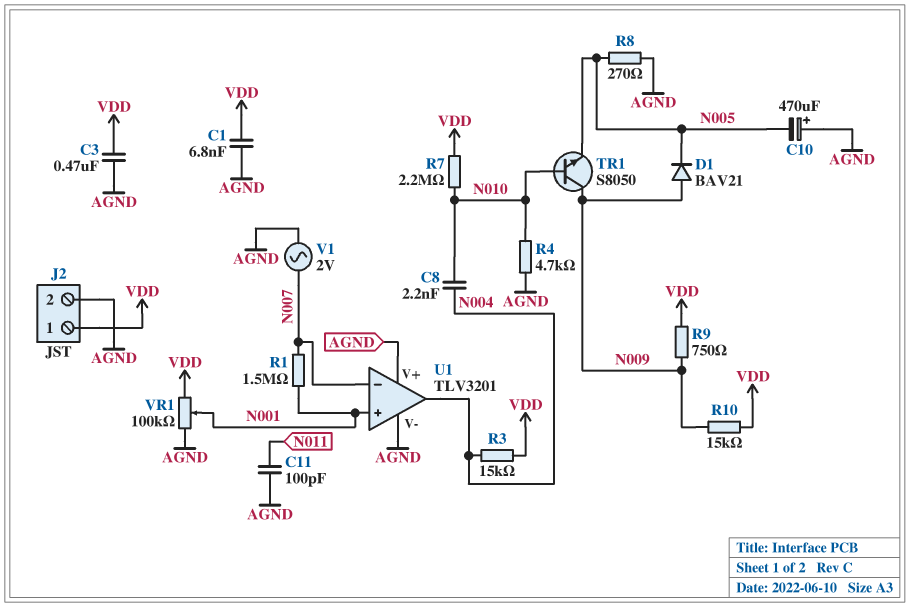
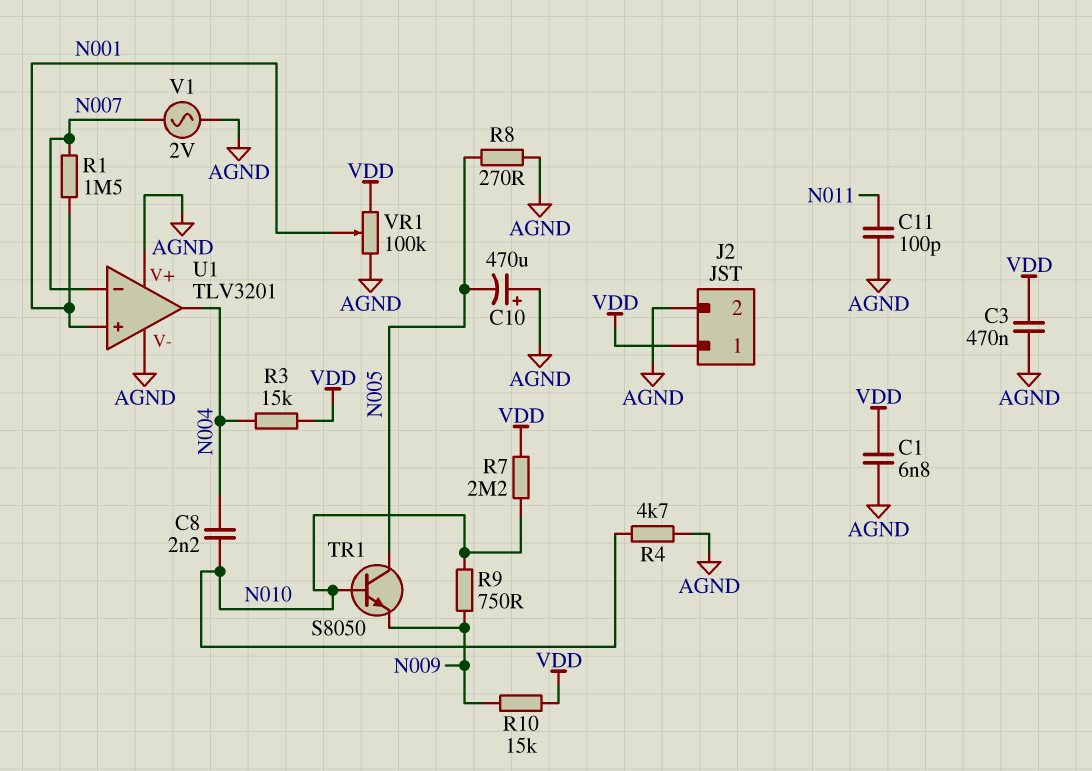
D1: diode BAV21 (A N009, K N005) -> none
R9: 750 (N009, VDD) -> 750 (N009, N010)
TR1: NPN S8050 (B N010, C N009, E N005) -> NPN S8050 (B N010, C N005, E N009)

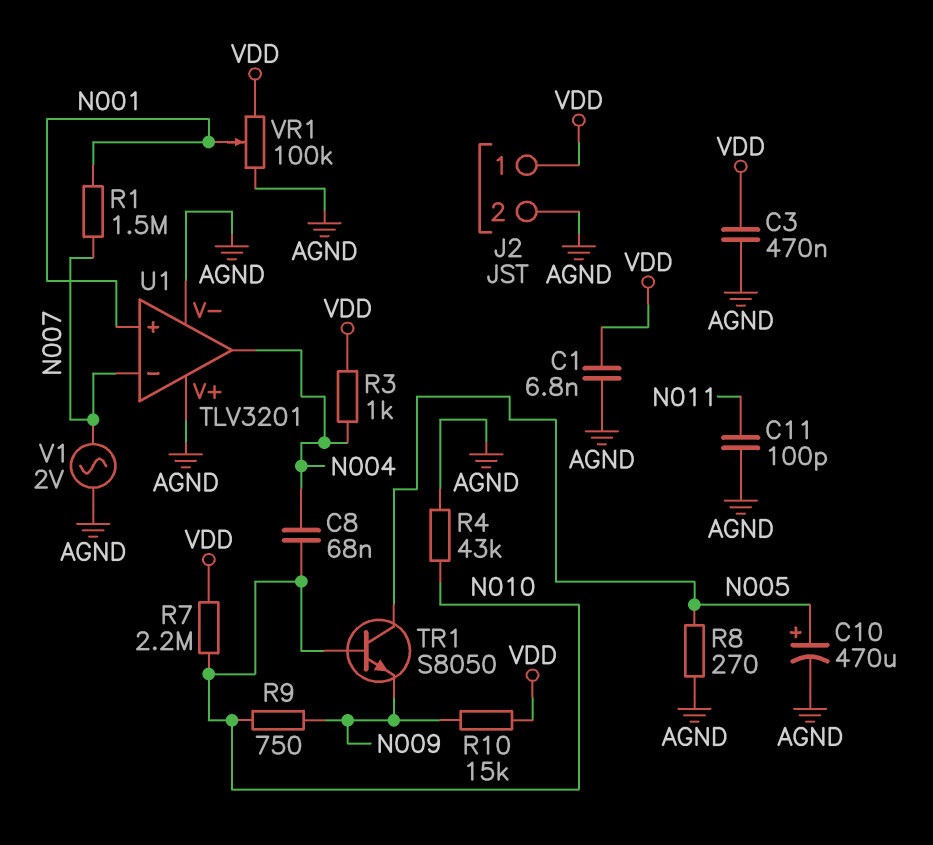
C8: 2.2nF (N004, N010) -> 68nF (N004, N010)
C10: 470uF (plus AGND, minus N005) -> 470uF (plus N005, minus AGND)
R3: 15k (N004, VDD) -> 1k (N004, VDD)
R4: 4.7k (AGND, N010) -> 43k (AGND, N010)

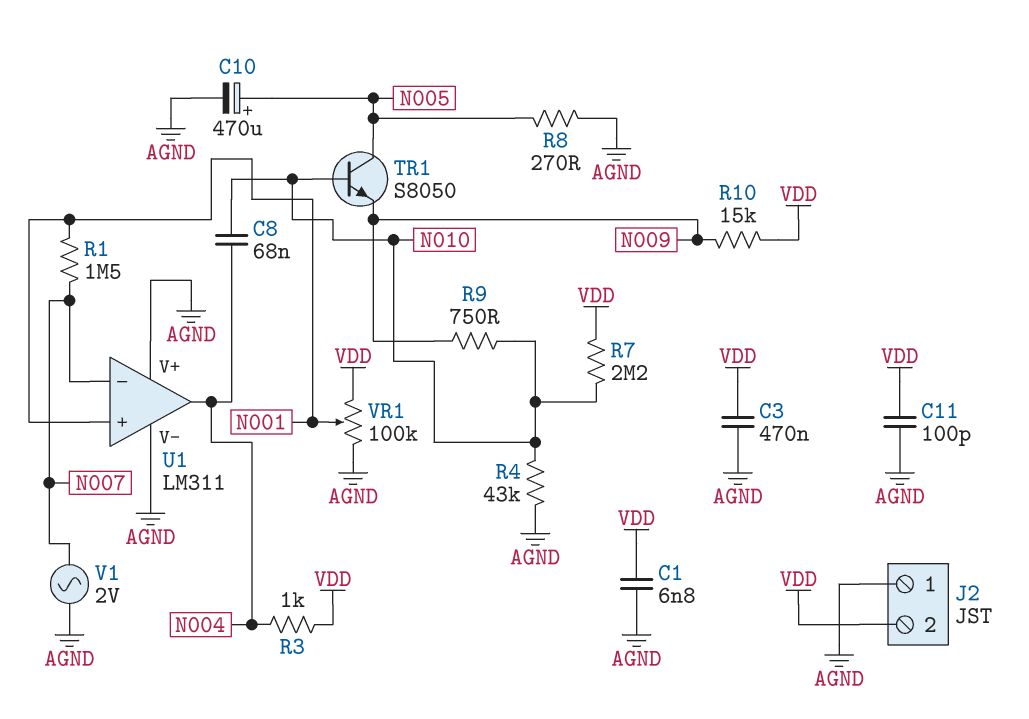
C11: 100pF (AGND, N011) -> 100pF (AGND, VDD)
J2 pin 1: VDD -> AGND
J2 pin 2: AGND -> VDD
U1: TLV3201 -> LM311

